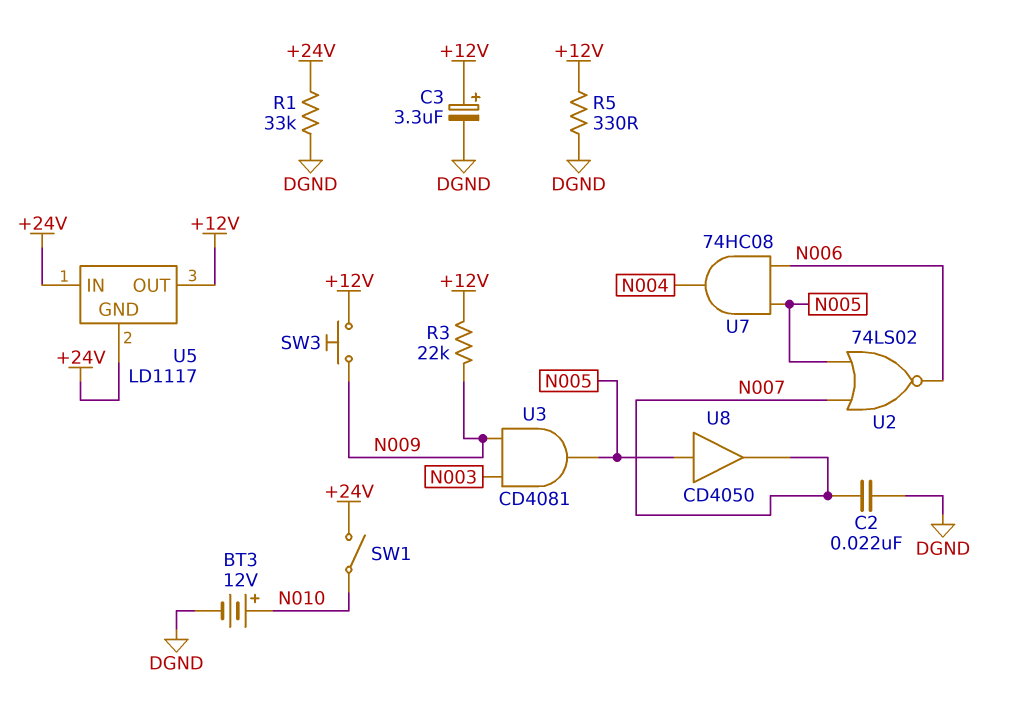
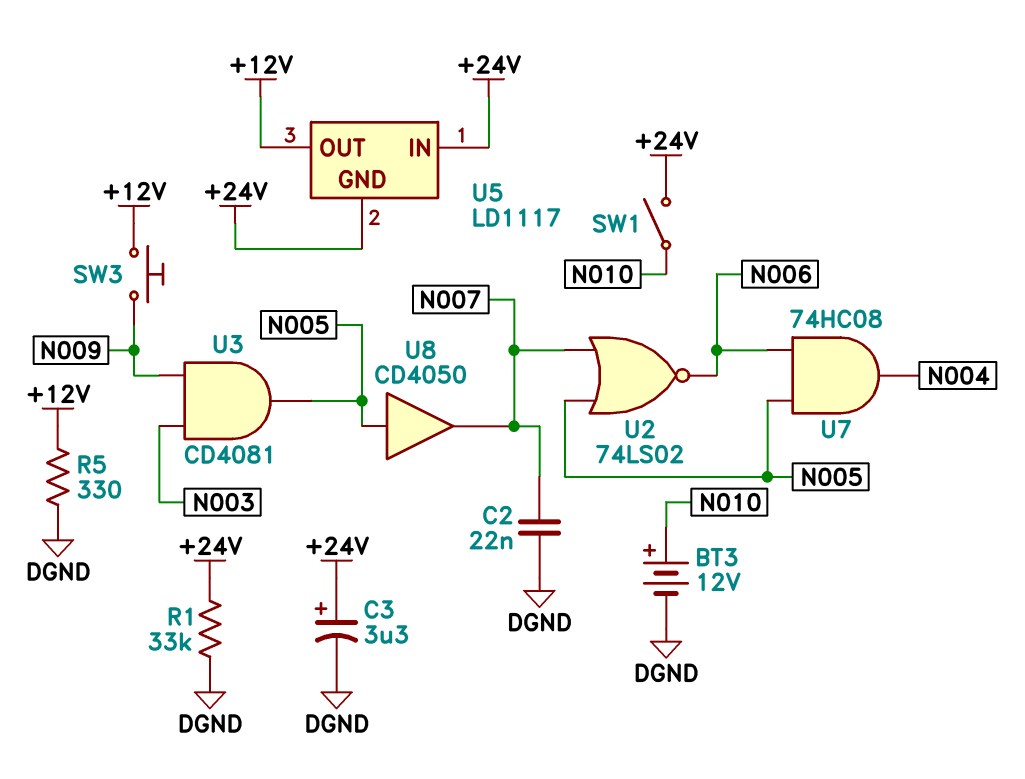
C3: 3.3uF (plus +12V, minus DGND) -> 3.3uF (plus +24V, minus DGND)
R3: 22k (+12V, N009) -> none

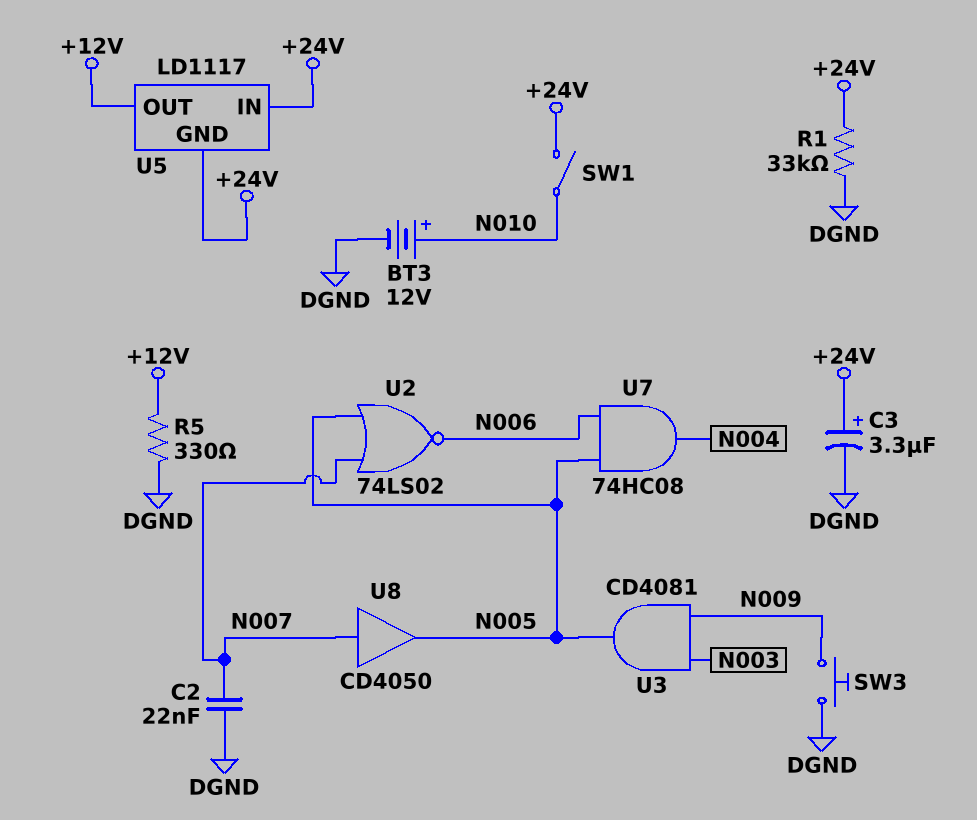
SW3: button (+12V, N009) -> button (DGND, N009)
U8: buffer CD4050 (in N005, out N007) -> buffer CD4050 (in N007, out N005)

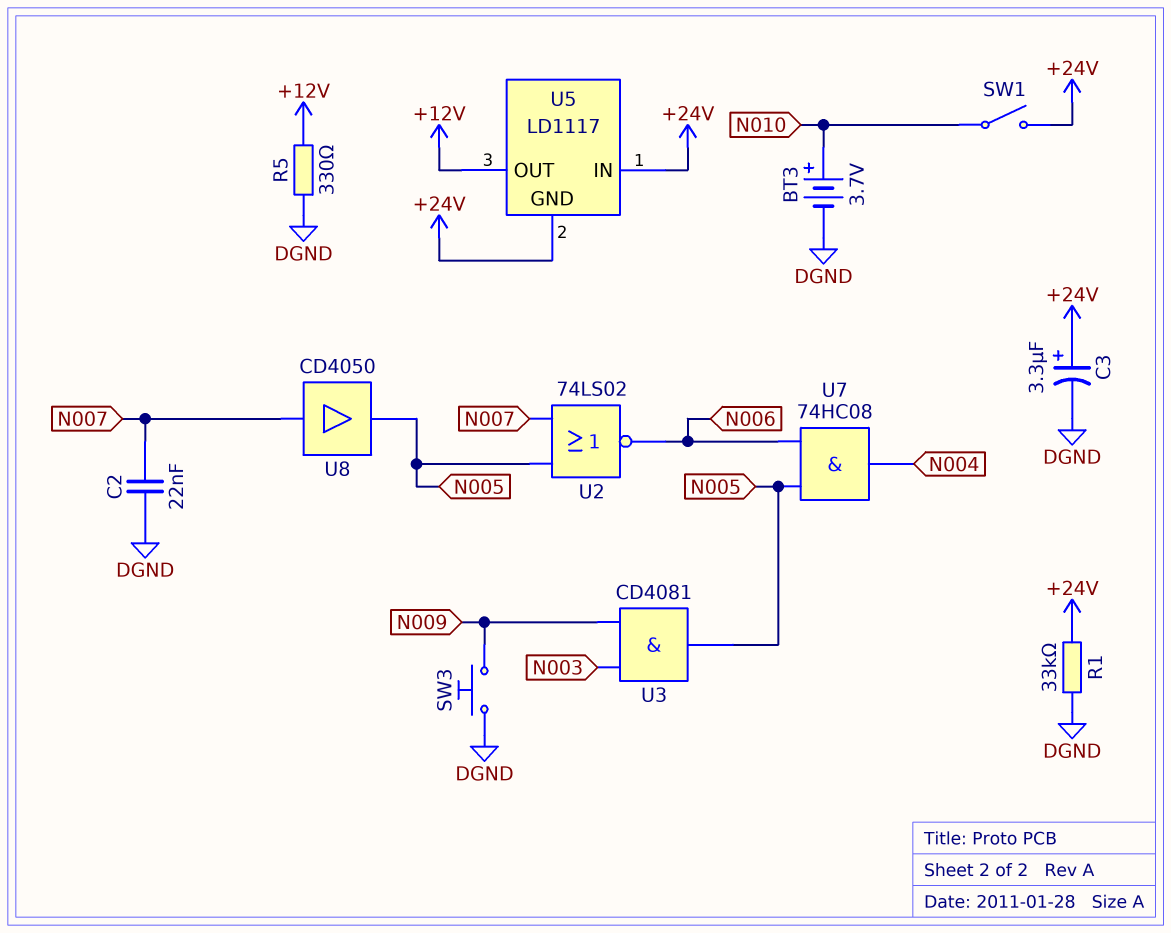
BT3: 12V (plus N010, minus DGND) -> 3.7V (plus N010, minus DGND)

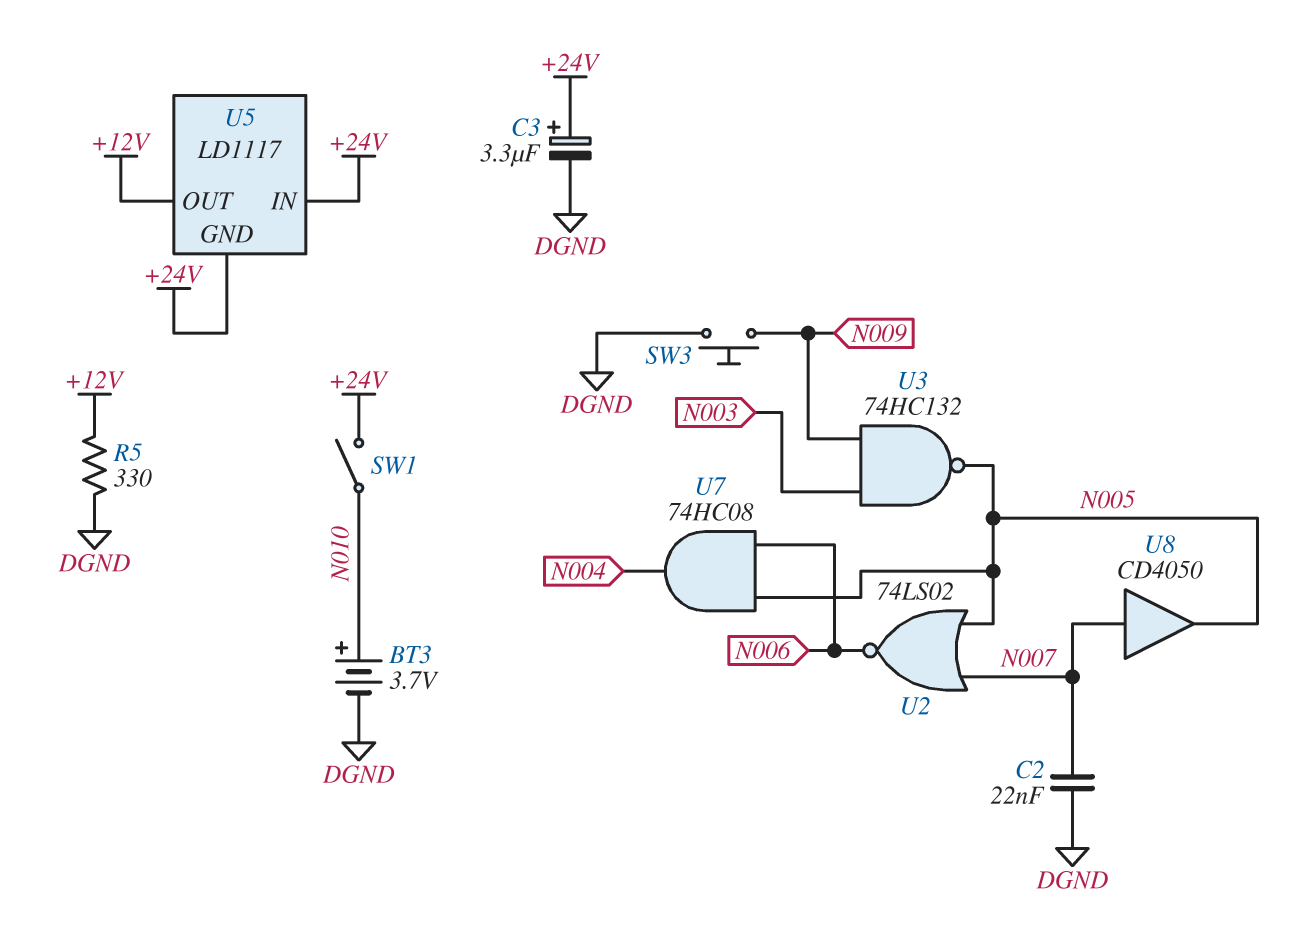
R1: 33k (+24V, DGND) -> none
U3: AND CD4081 (in N003, in N009, out N005) -> NAND 74HC132 (in N003, in N009, out N005)

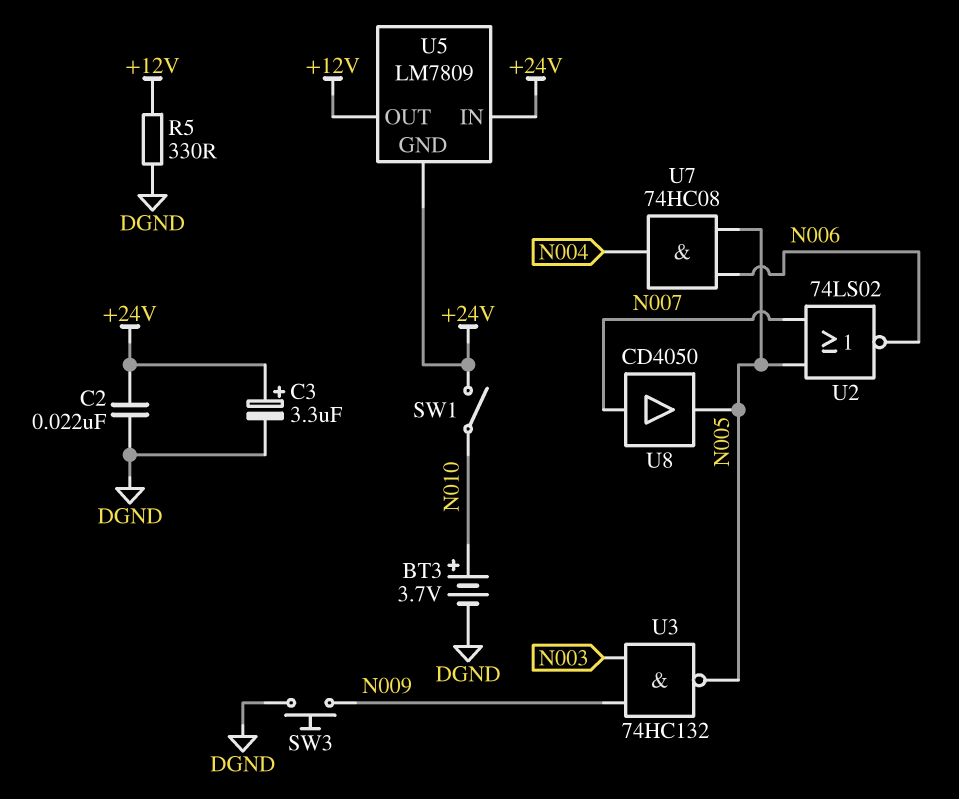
C2: 22nF (DGND, N007) -> 22nF (+24V, DGND)
U5: LD1117 -> LM7809

